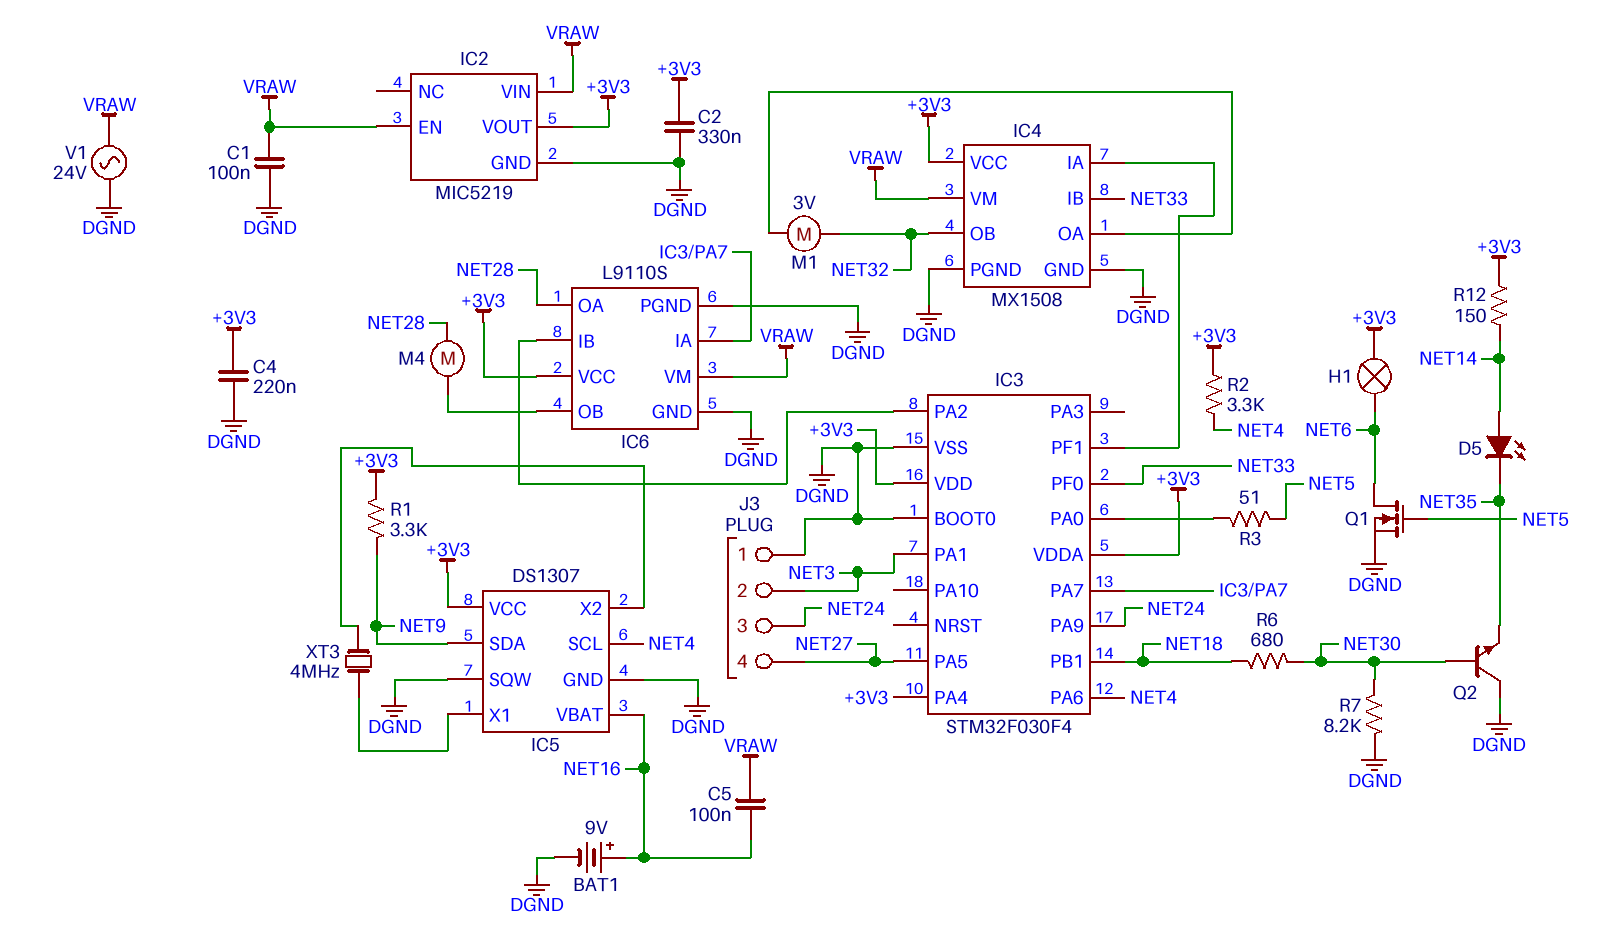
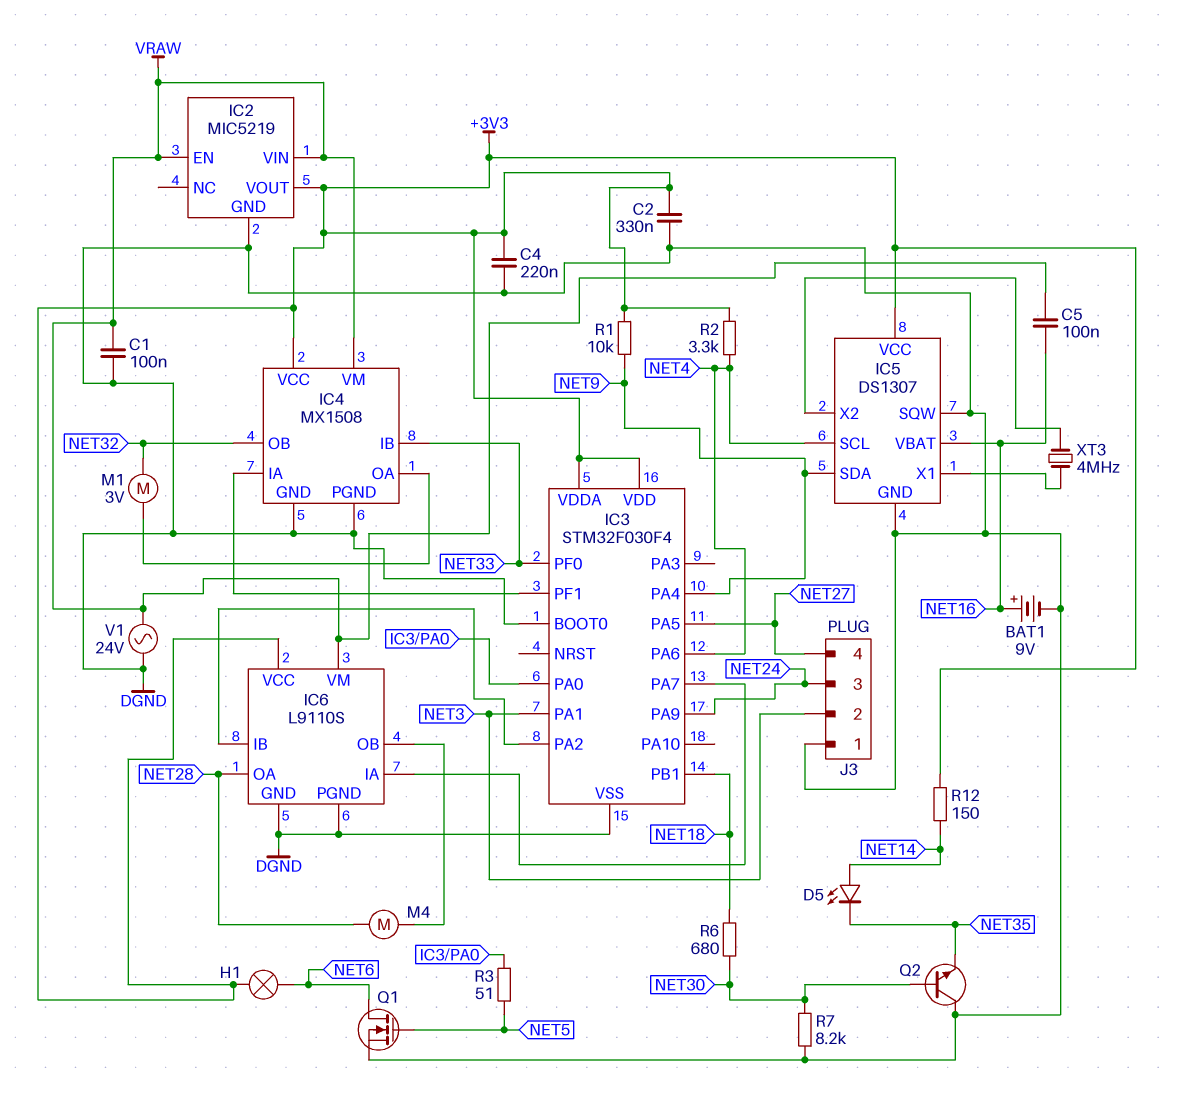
IC3 pin PA4: +3V3 -> NET9
R1: 3.3k (+3V3, NET9) -> 10k (+3V3, NET9)

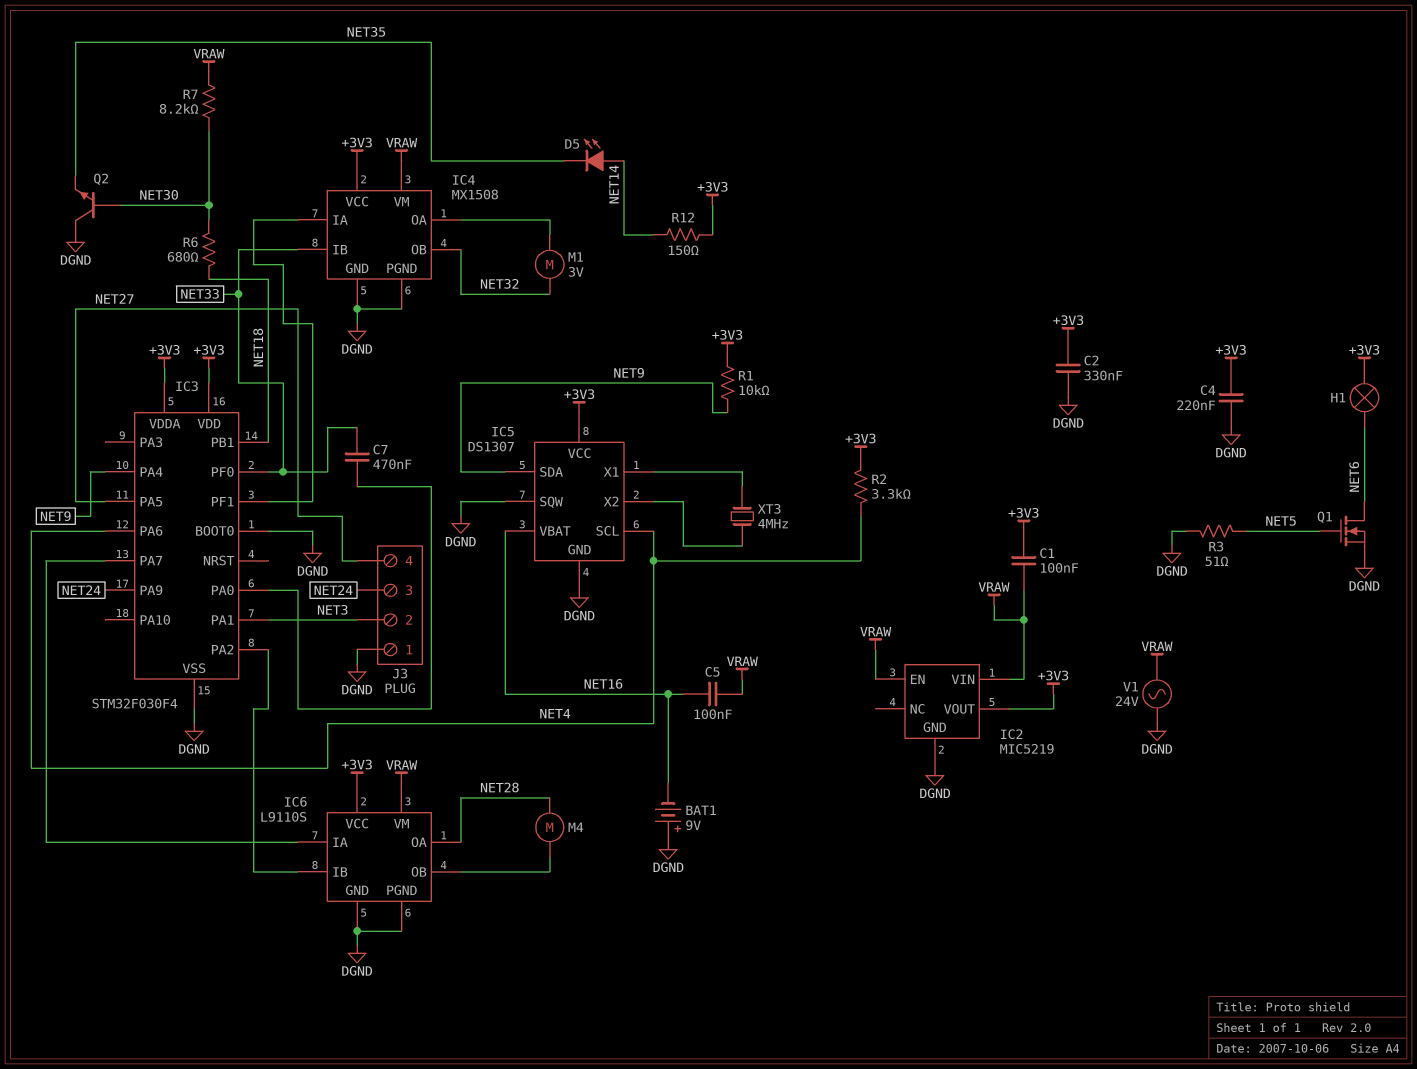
BAT1: 9V (plus NET16, minus DGND) -> 9V (plus DGND, minus NET16)
C1: 100nF (DGND, VRAW) -> 100nF (+3V3, VRAW)
C7: none -> 470nF (IC3/PA0, NET33)
R3: 51 (IC3/PA0, NET5) -> 51 (DGND, NET5)
R7: 8.2k (DGND, NET30) -> 8.2k (NET30, VRAW)

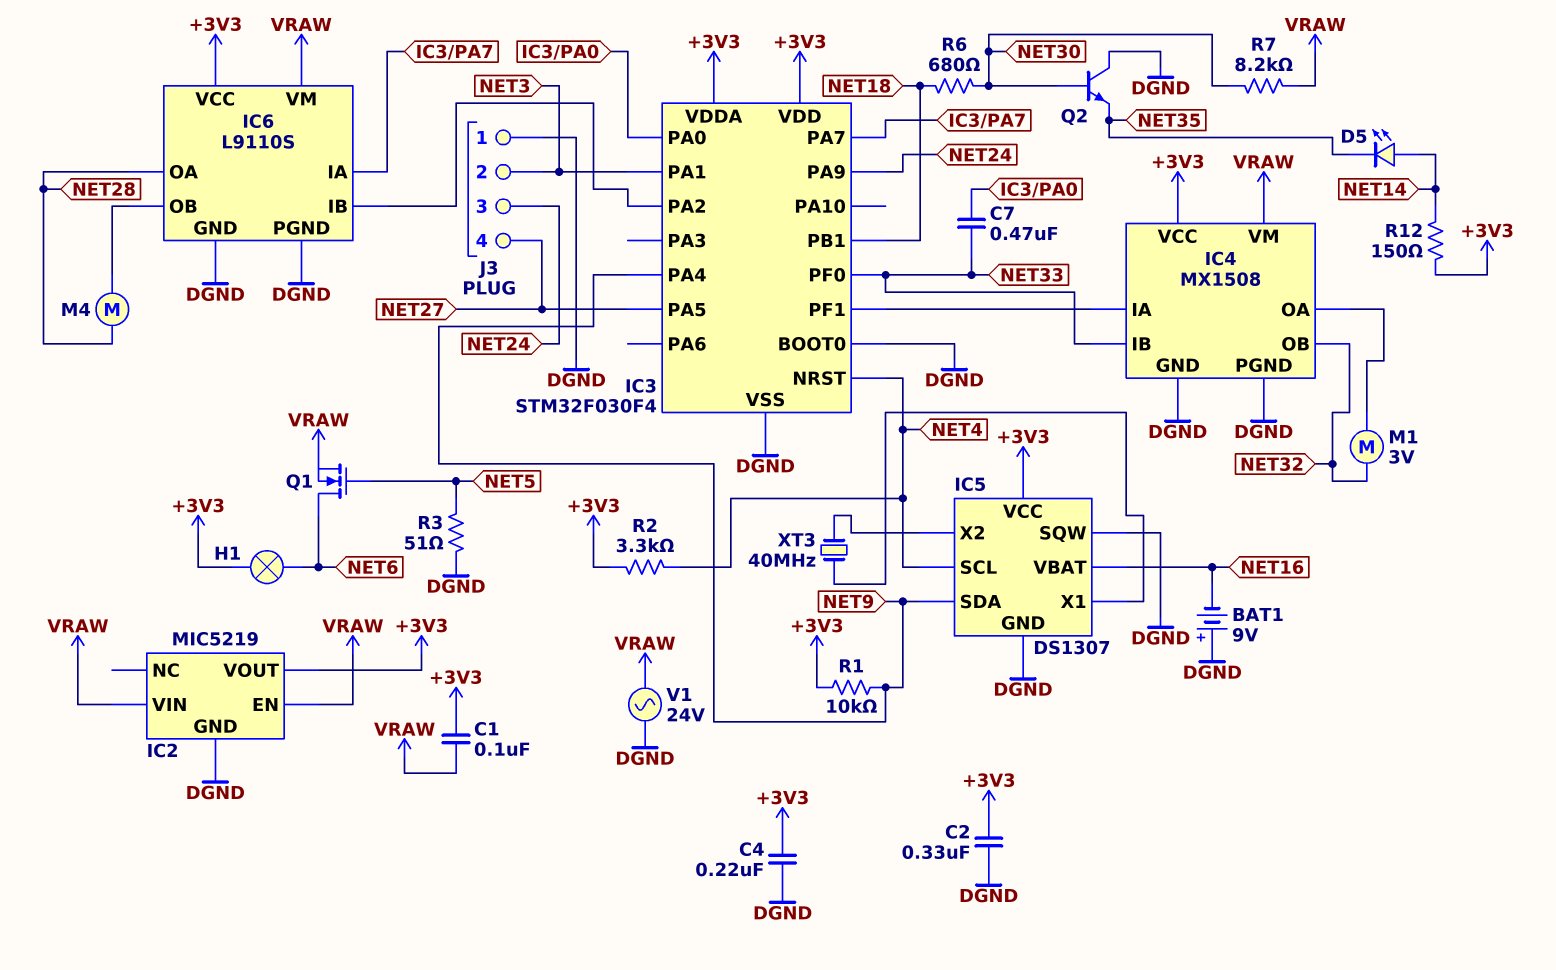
C5: 100nF (NET16, VRAW) -> none
IC3 pin NRST: none -> NET4
IC3 pin PA6: NET4 -> none
Q1: NMOS (G NET5, D NET6, S DGND) -> NMOS (G NET5, D NET6, S VRAW)
XT3: 4MHz (IC5/X1, IC5/X2) -> 40MHz (IC5/X1, IC5/X2)

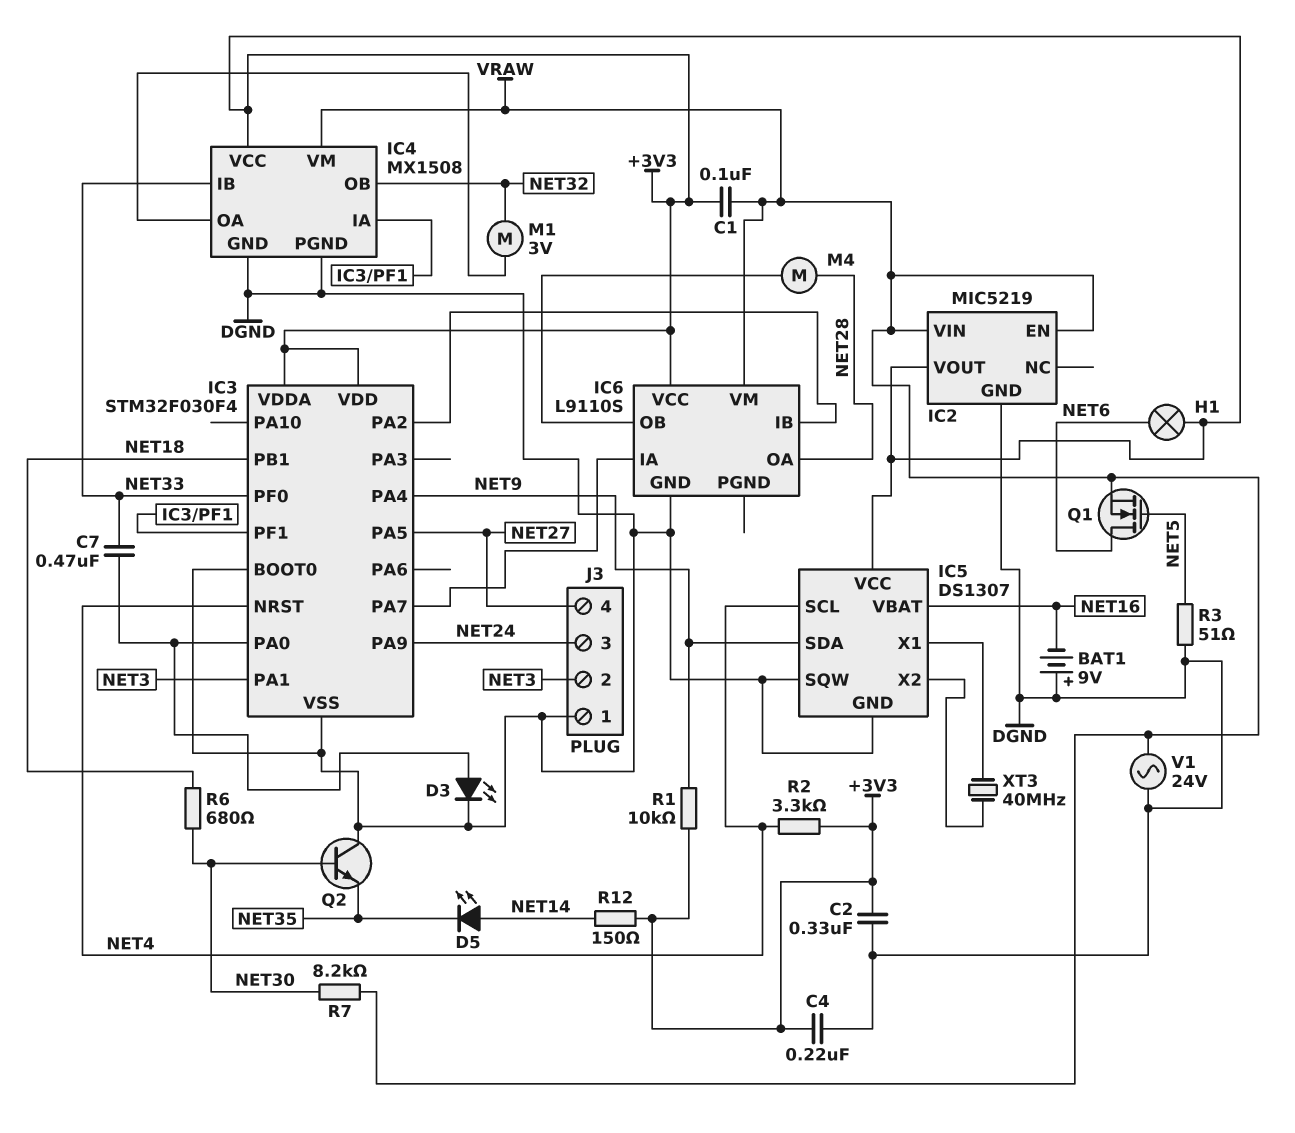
D3: none -> LED (A IC3/PA0, K DGND)
IC6 pin PGND: DGND -> none

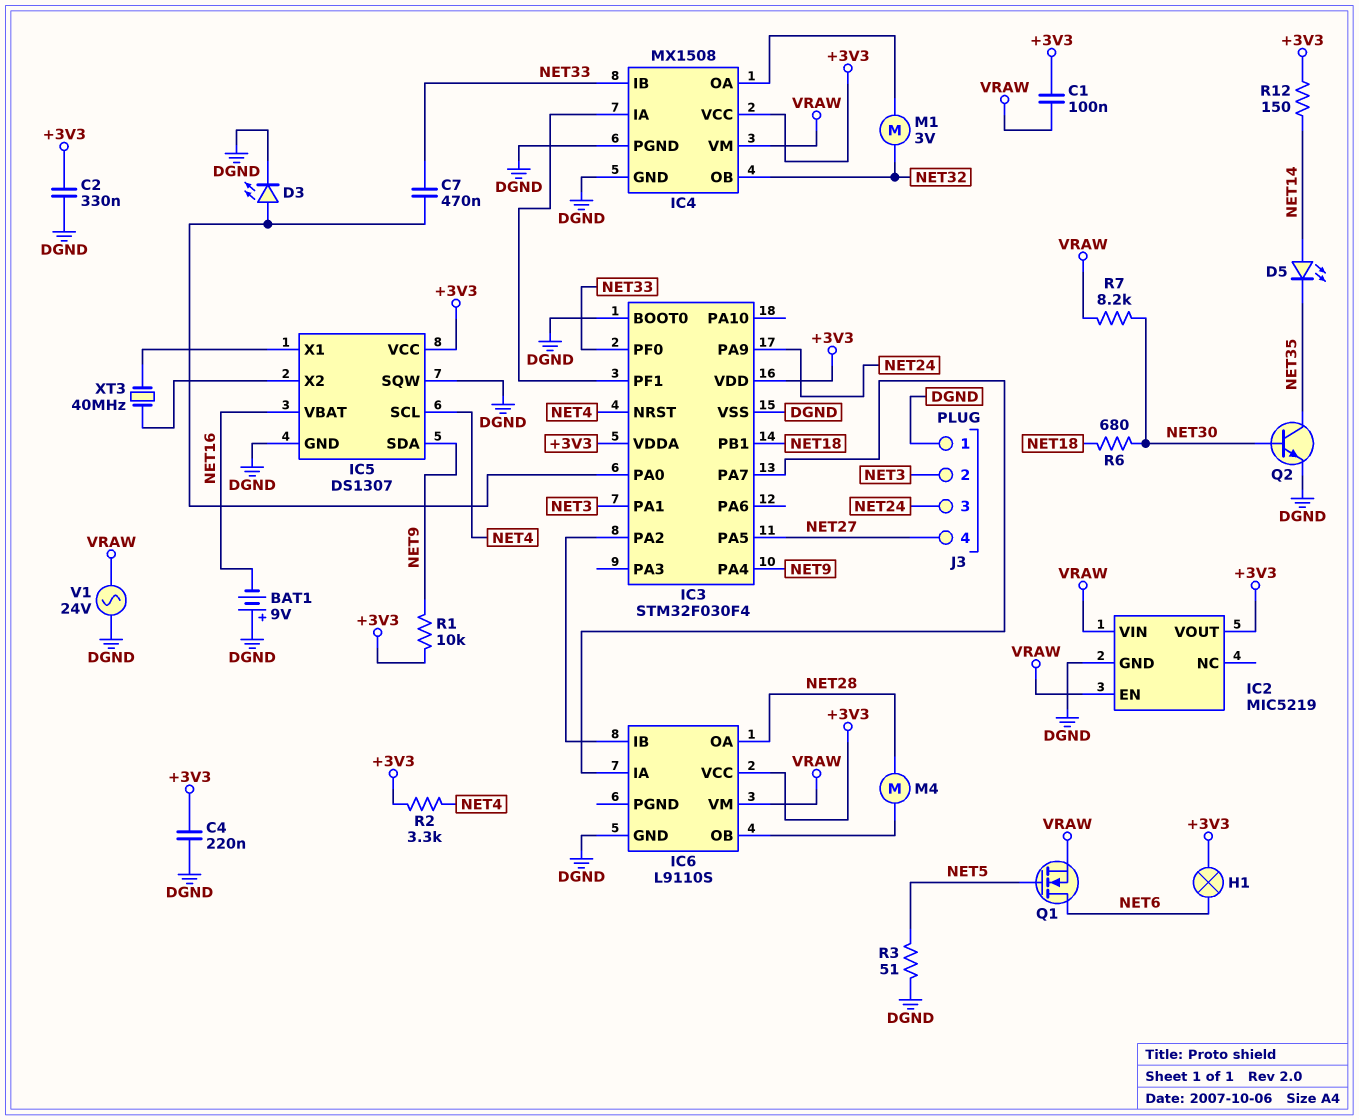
Q2: NPN (B NET30, C DGND, E NET35) -> NPN (B NET30, C NET35, E DGND)

